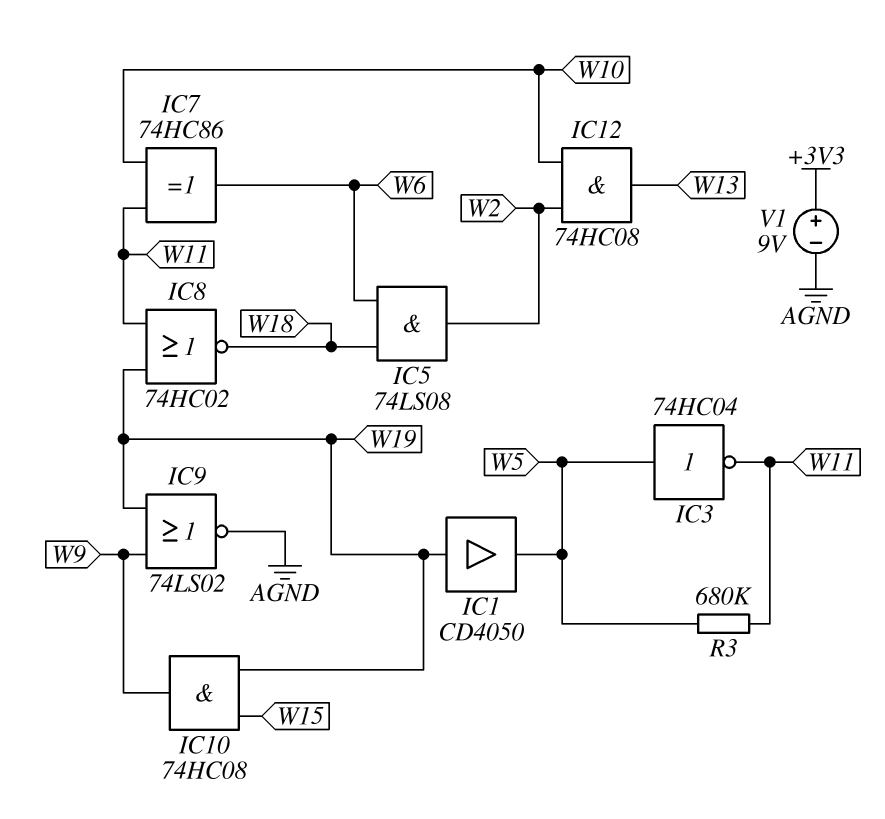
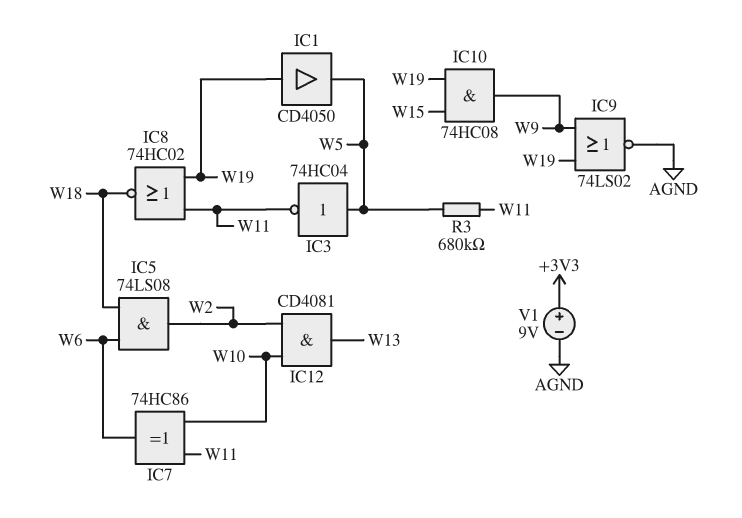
IC12: AND 74HC08 (in W2, in W10, out W13) -> AND CD4081 (in W2, in W10, out W13)

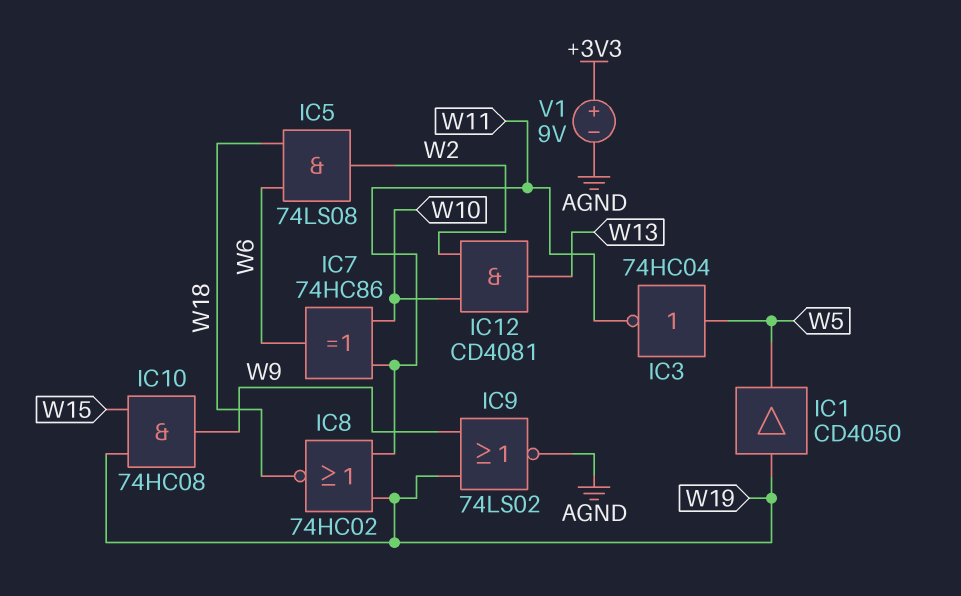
R3: 680k (W5, W11) -> none

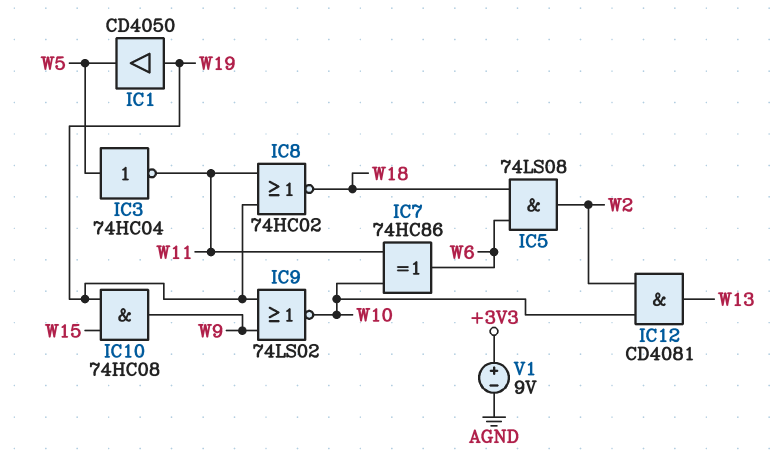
IC9: NOR 74LS02 (in W9, in W19, out AGND) -> NOR 74LS02 (in W9, in W19, out W10)

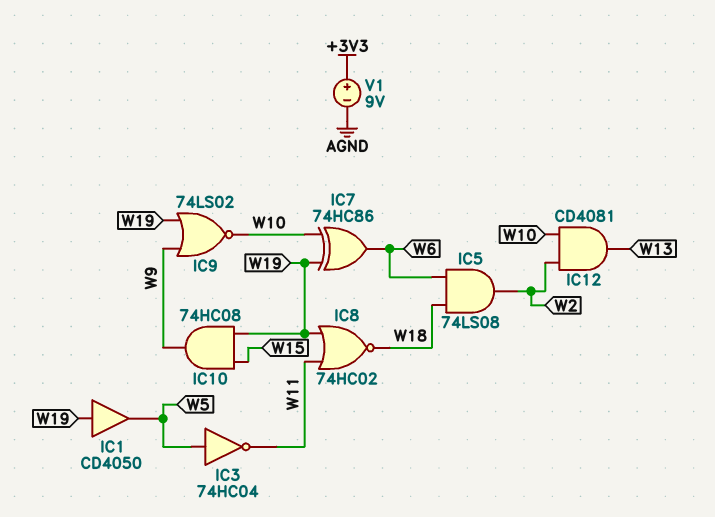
IC7: XOR 74HC86 (in W10, in W11, out W6) -> XOR 74HC86 (in W10, in W19, out W6)

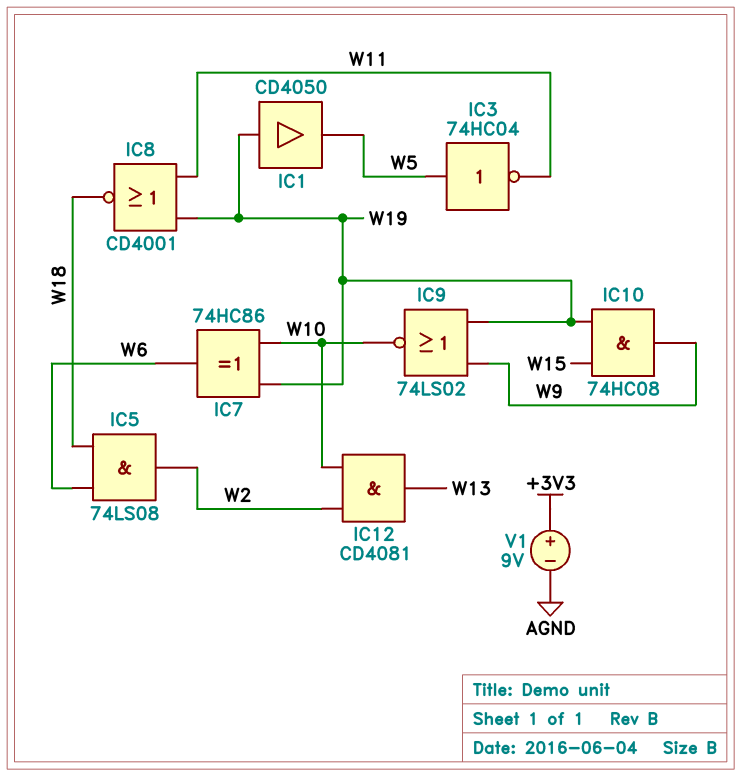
IC8: NOR 74HC02 (in W11, in W19, out W18) -> NOR CD4001 (in W11, in W19, out W18)

